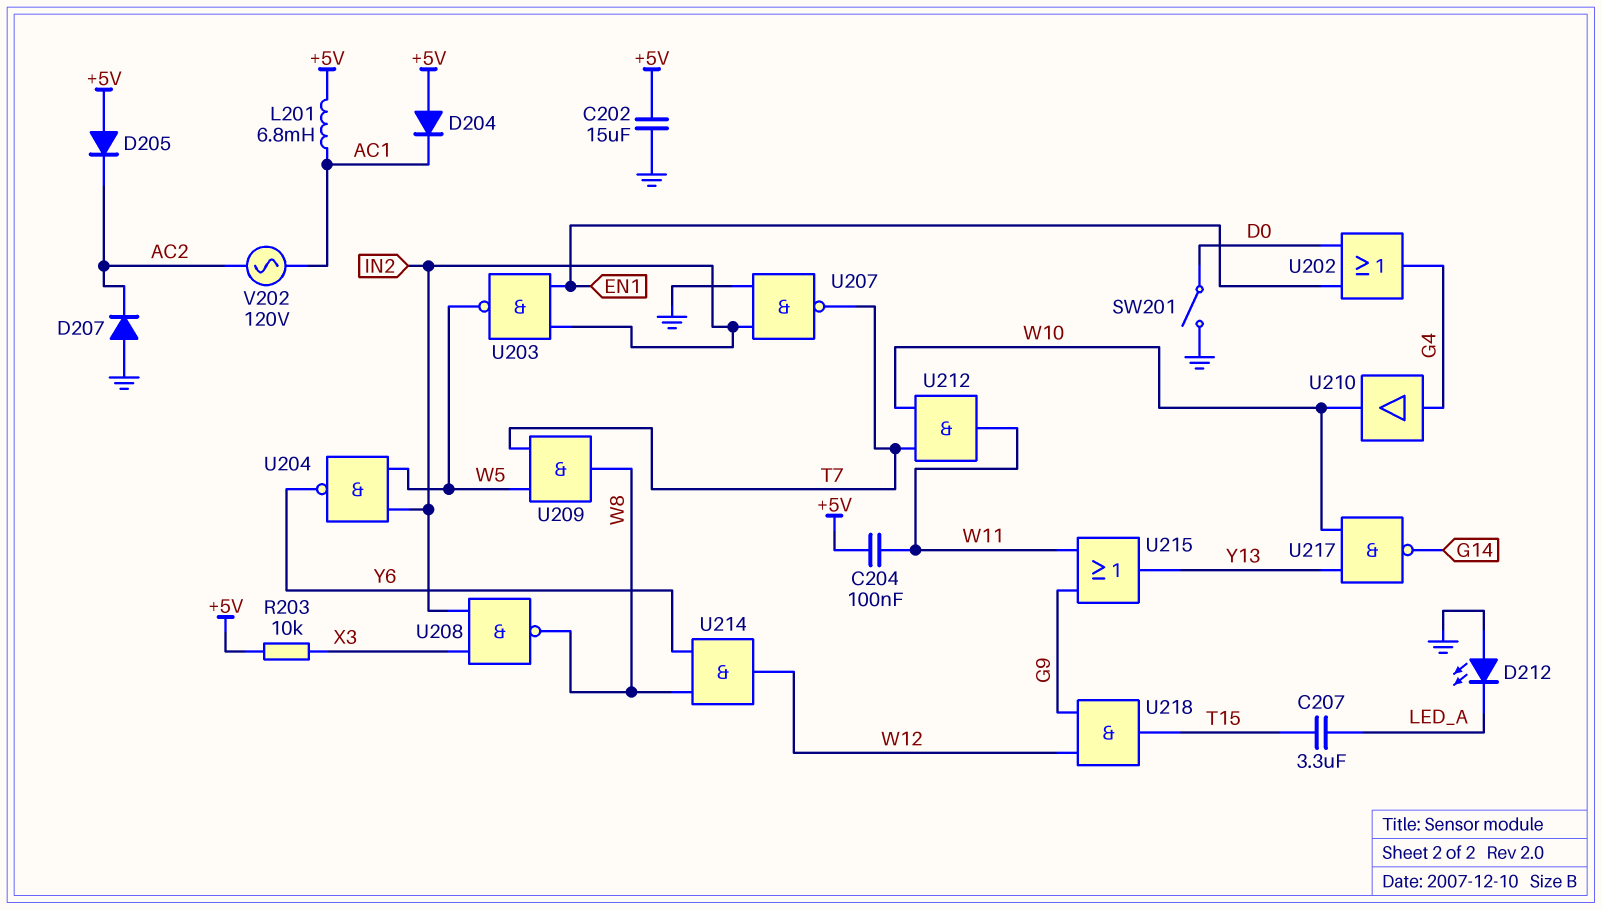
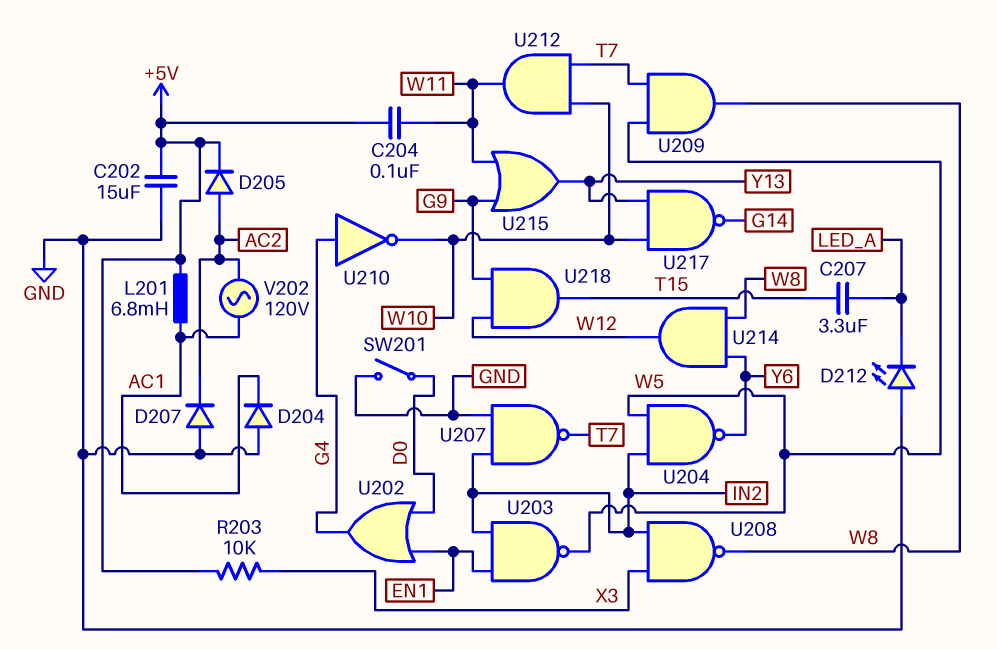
D204: diode (A +5V, K AC1) -> diode (A GND, K AC1)
D205: diode (A +5V, K AC2) -> diode (A AC2, K +5V)
U210: buffer (in G4, out W10) -> NOT (in G4, out W10)

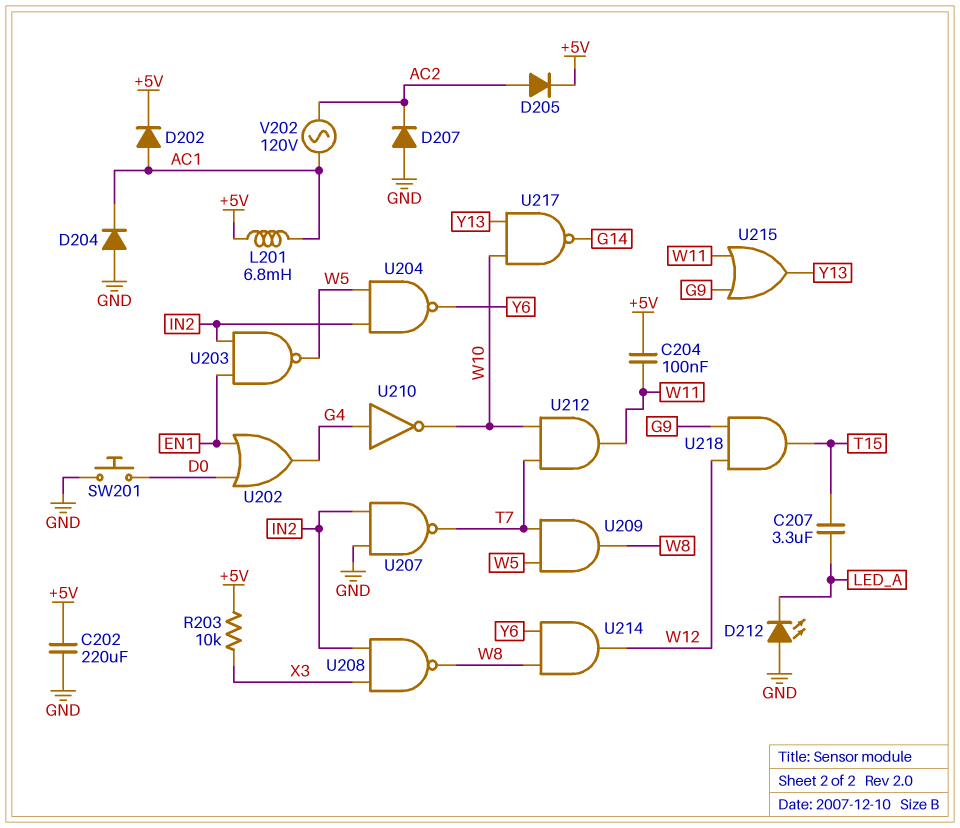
C202: 15uF (+5V, GND) -> 220uF (+5V, GND)
D202: none -> diode (A AC1, K +5V)
SW201: switch (D0, GND) -> button (D0, GND)

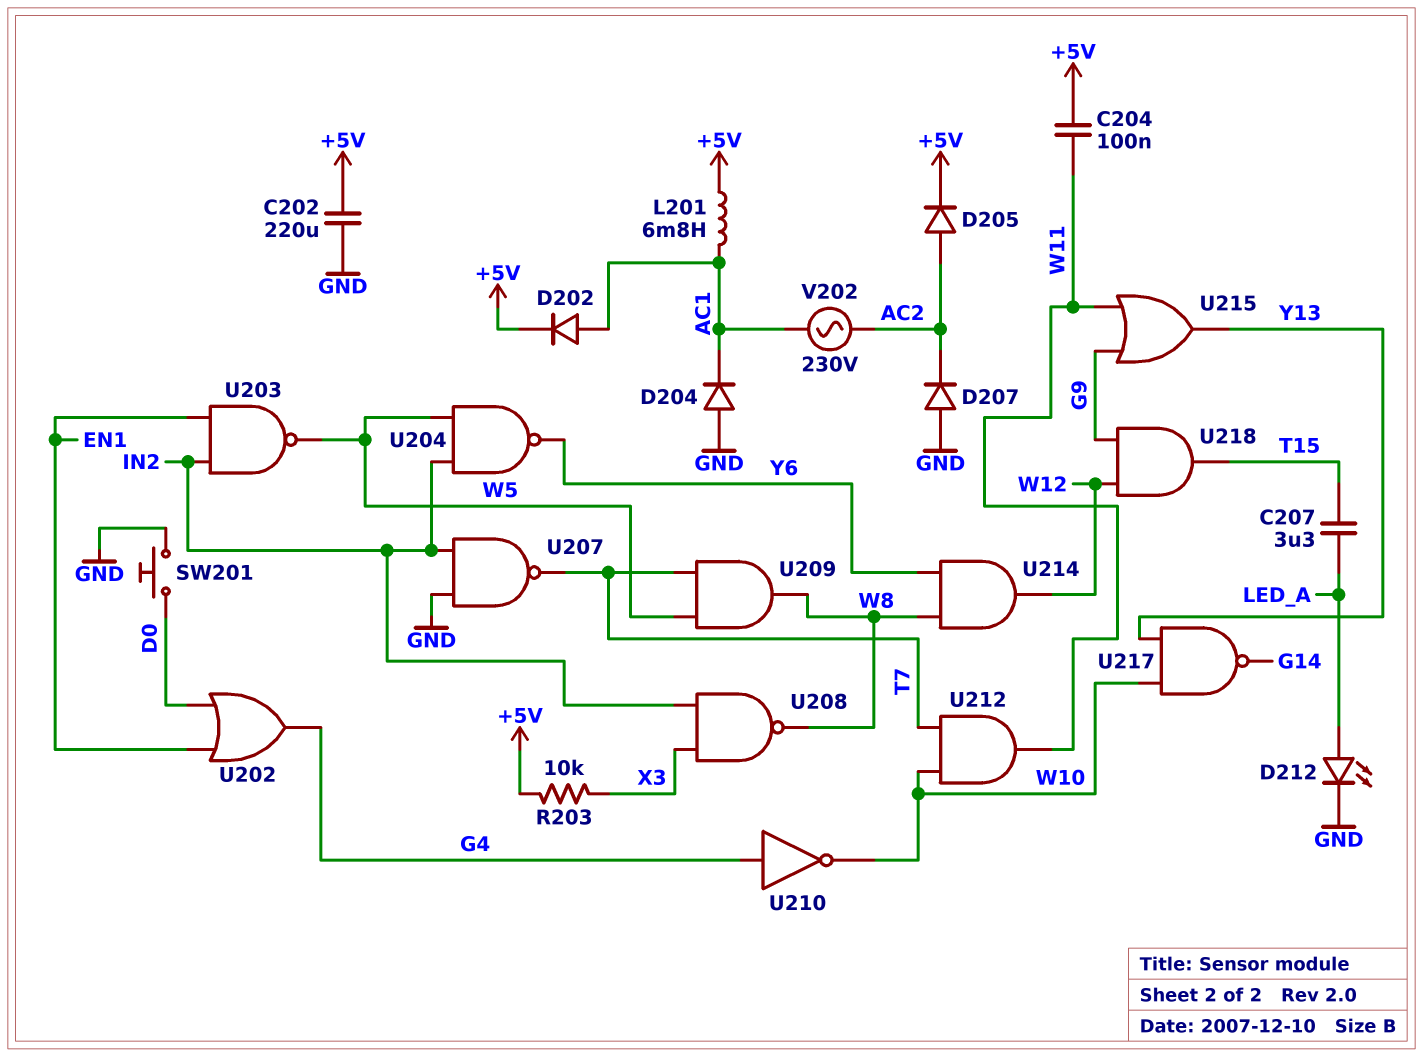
D212: LED (A GND, K LED_A) -> LED (A LED_A, K GND)
V202: AC 120V (AC1, AC2) -> AC 230V (AC1, AC2)

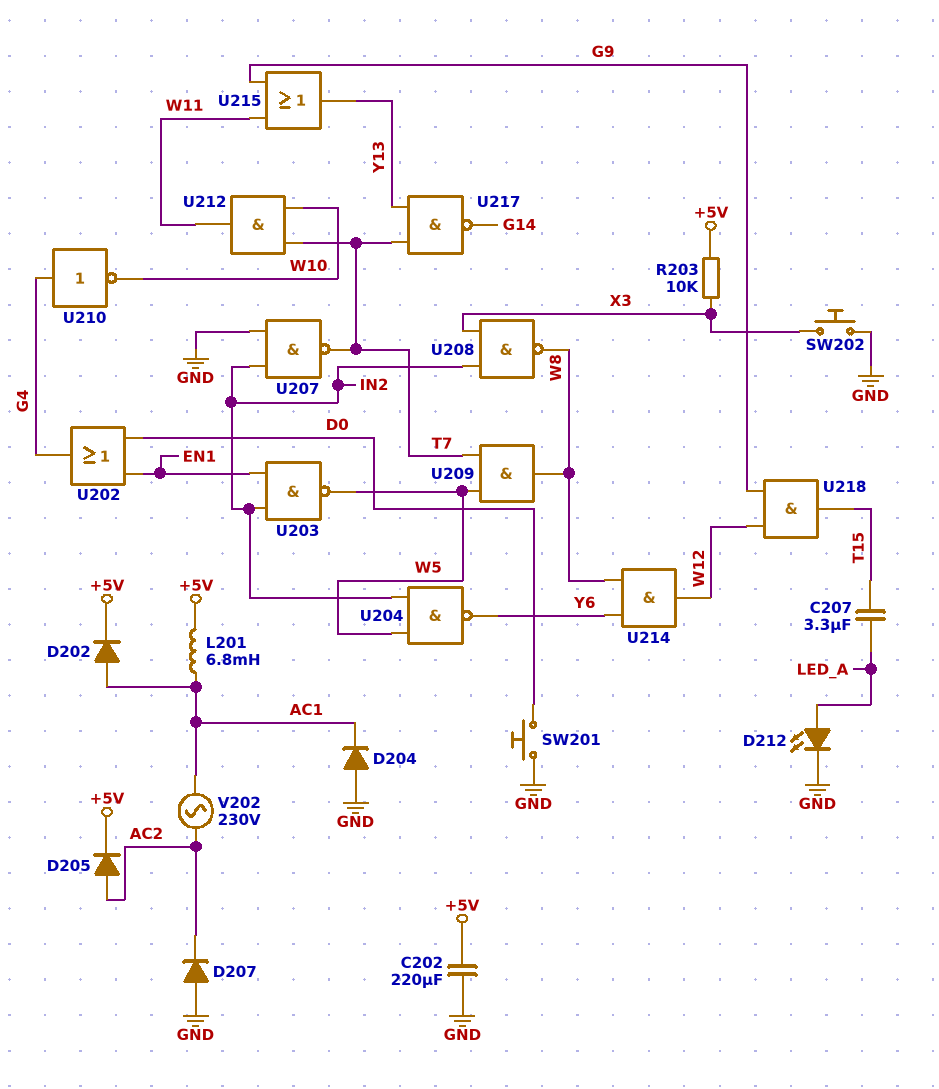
C204: 100nF (+5V, W11) -> none
SW202: none -> button (GND, X3)
U217: NAND (in W10, in Y13, out G14) -> NAND (in T7, in Y13, out G14)

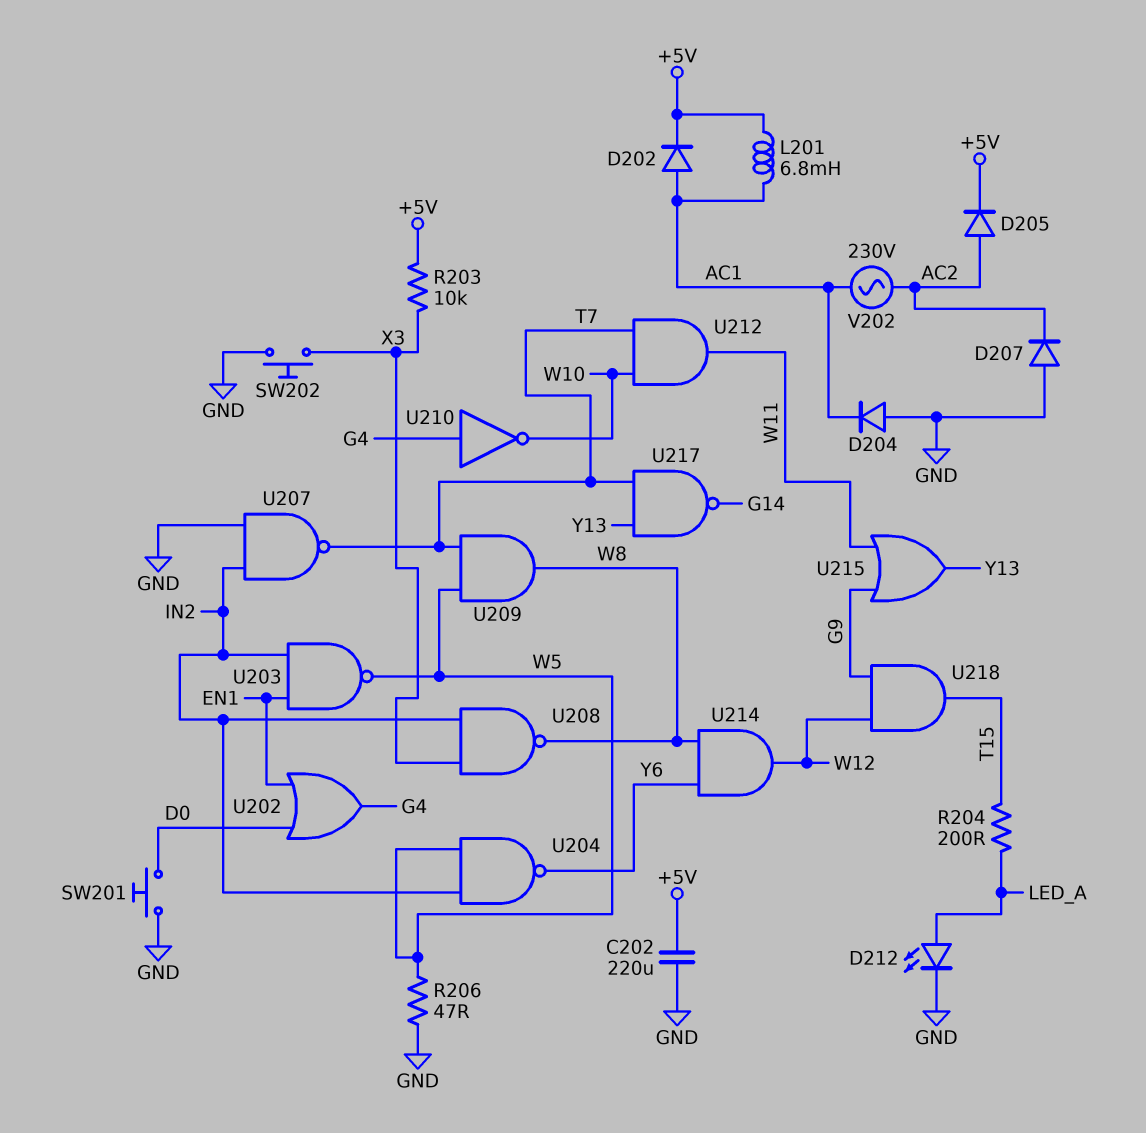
C207: 3.3uF (LED_A, T15) -> none
R204: none -> 200 (LED_A, T15)
R206: none -> 47 (GND, W5)

